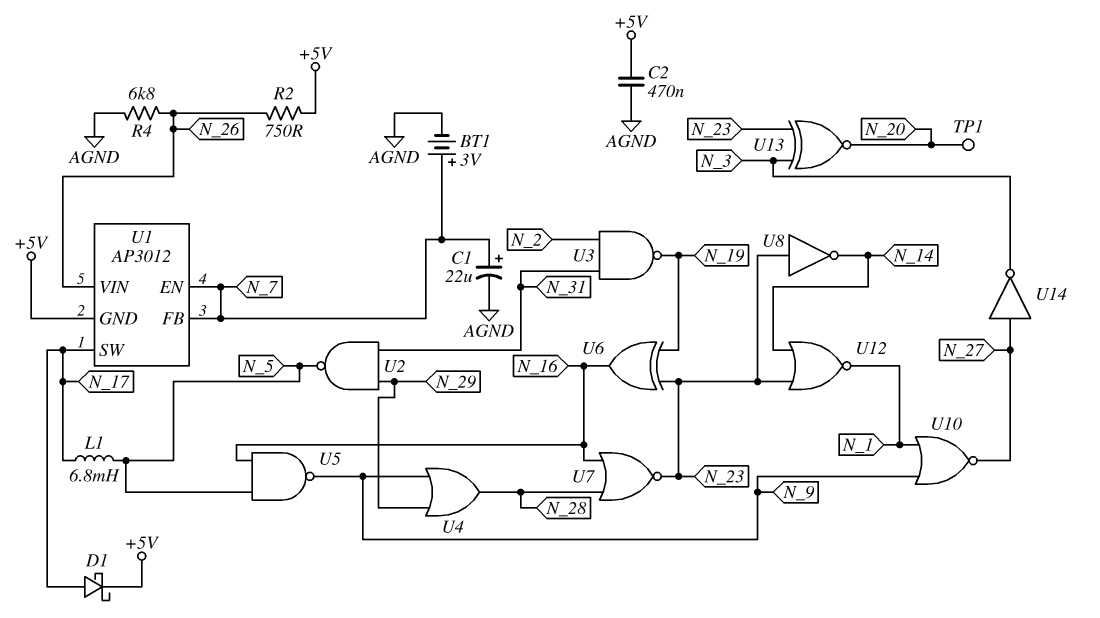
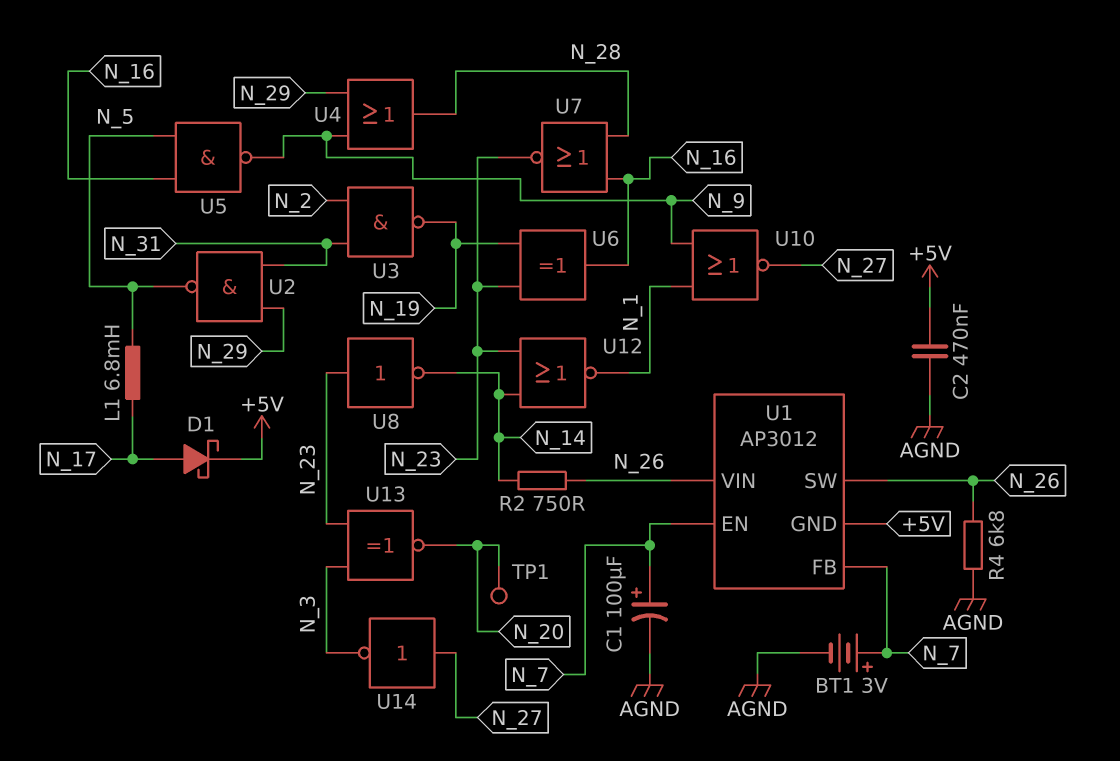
C1: 22uF (plus N_7, minus AGND) -> 100uF (plus N_7, minus AGND)
R2: 750 (+5V, N_26) -> 750 (N_14, N_26)
U1 pin SW: N_17 -> N_26

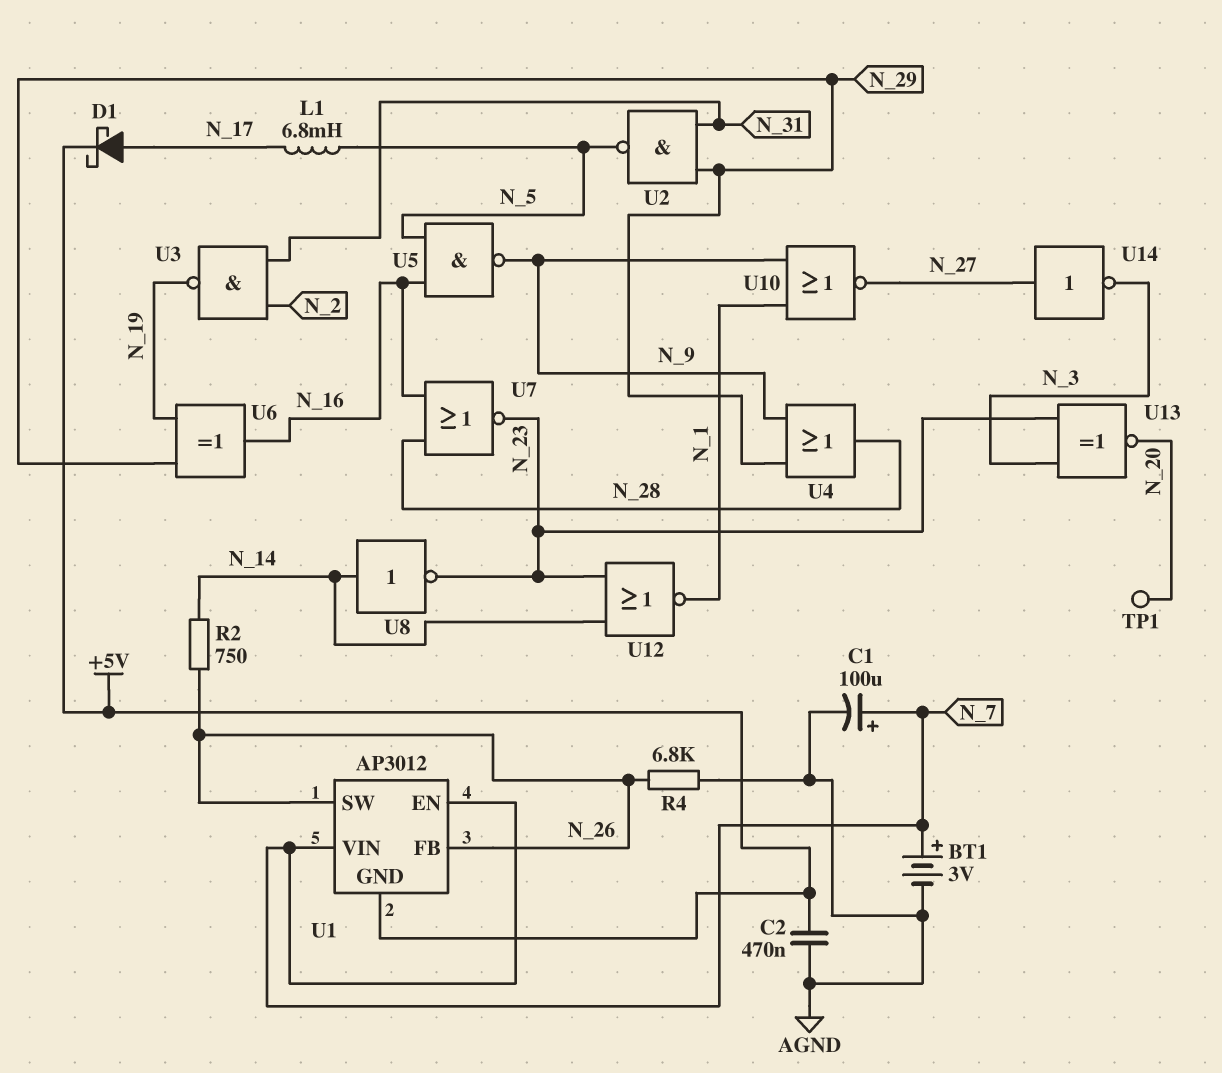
U1 pin FB: N_7 -> N_26
U1 pin VIN: N_26 -> N_7
U6: XOR (in N_19, in N_23, out N_16) -> XOR (in N_19, in N_29, out N_16)
U8: NOT (in N_23, out N_14) -> NOT (in N_14, out N_23)

